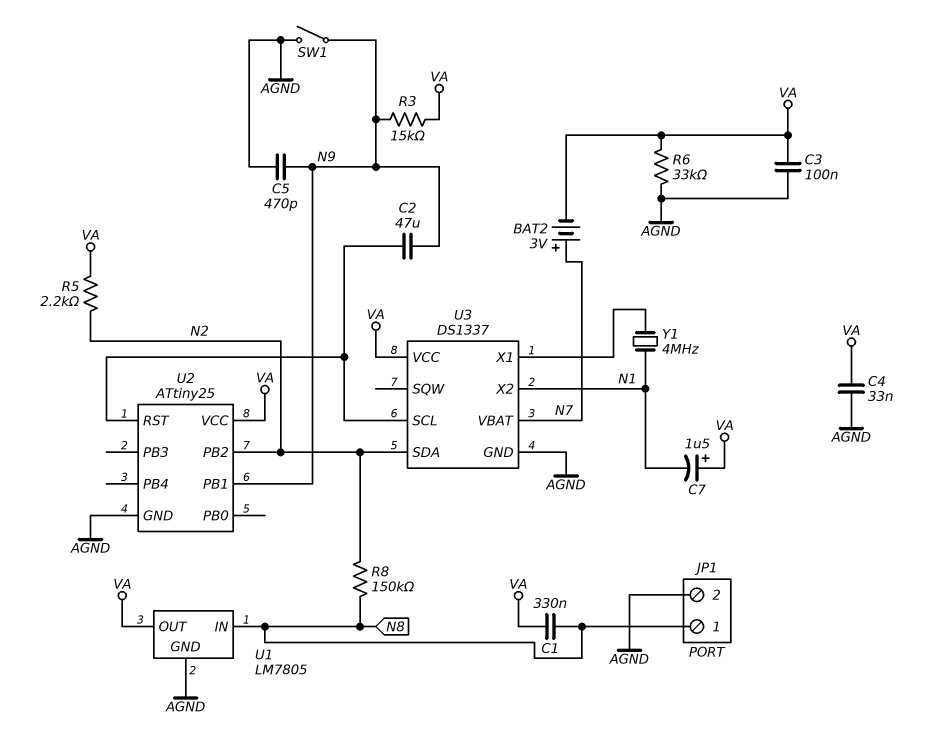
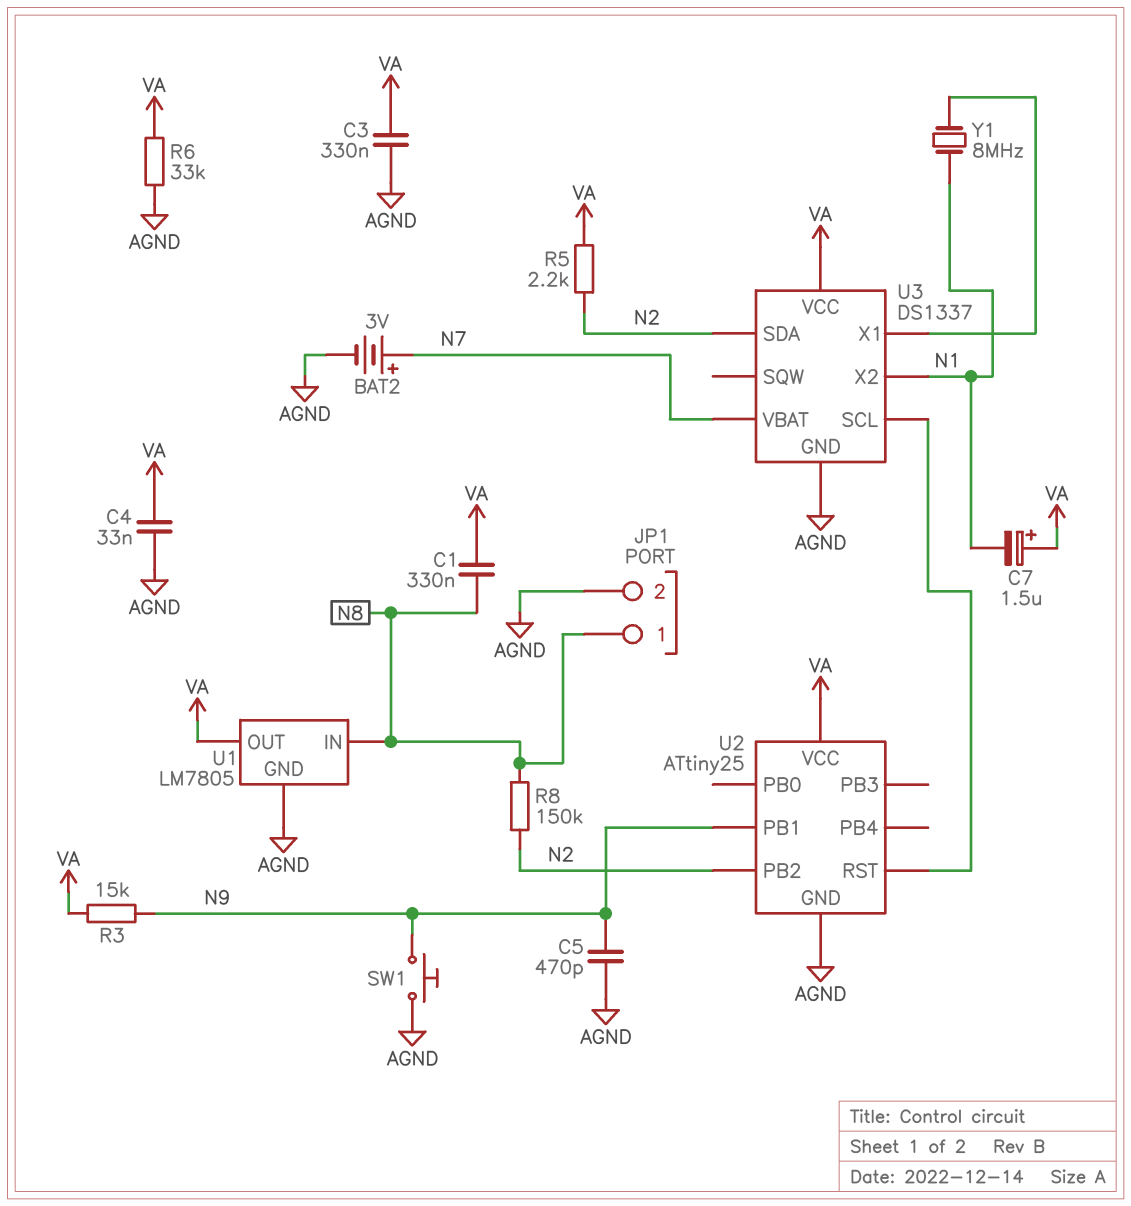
BAT2: 3V (plus N7, minus VA) -> 3V (plus N7, minus AGND)
C2: 47uF (N9, U2/RST) -> none
C3: 100nF (AGND, VA) -> 330nF (AGND, VA)
SW1: switch (AGND, N9) -> button (AGND, N9)
Y1: 4MHz (N1, U3/X1) -> 8MHz (N1, U3/X1)

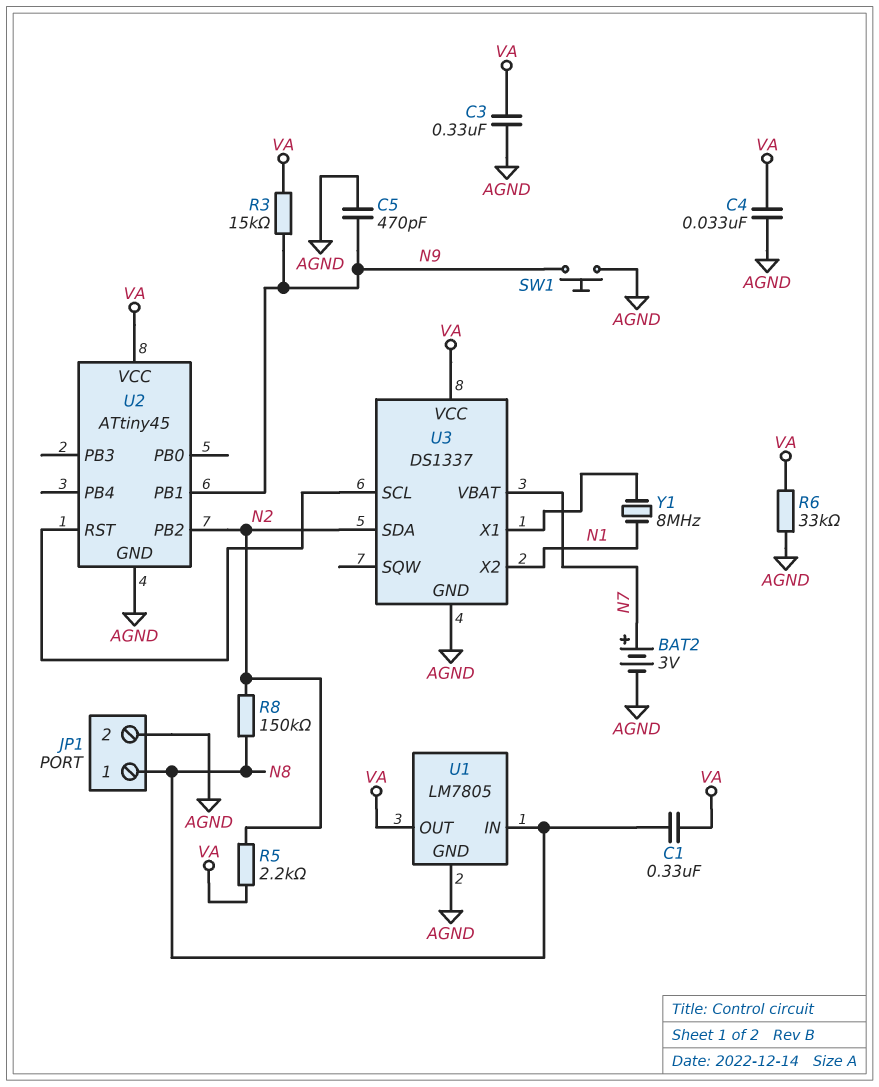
C7: 1.5uF (plus VA, minus N1) -> none
U2: ATtiny25 -> ATtiny45

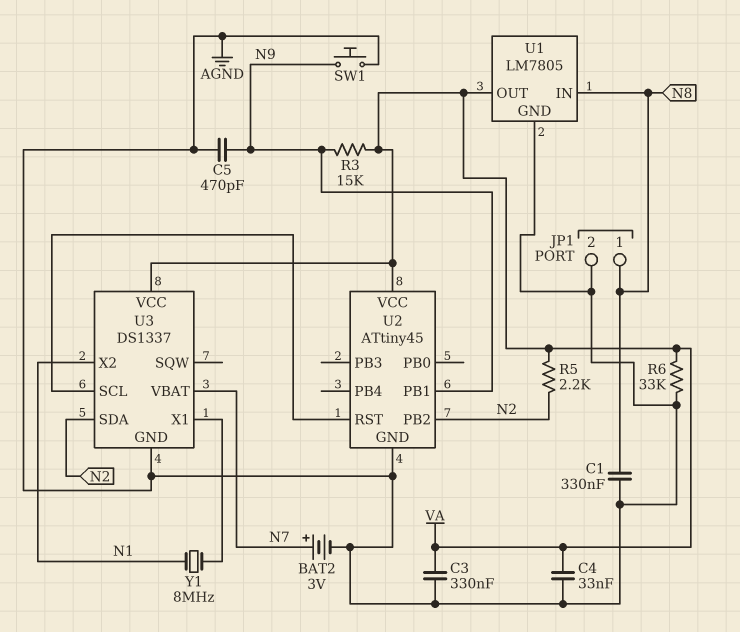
C1: 330nF (N8, VA) -> 330nF (AGND, N8)
R8: 150k (N2, N8) -> none

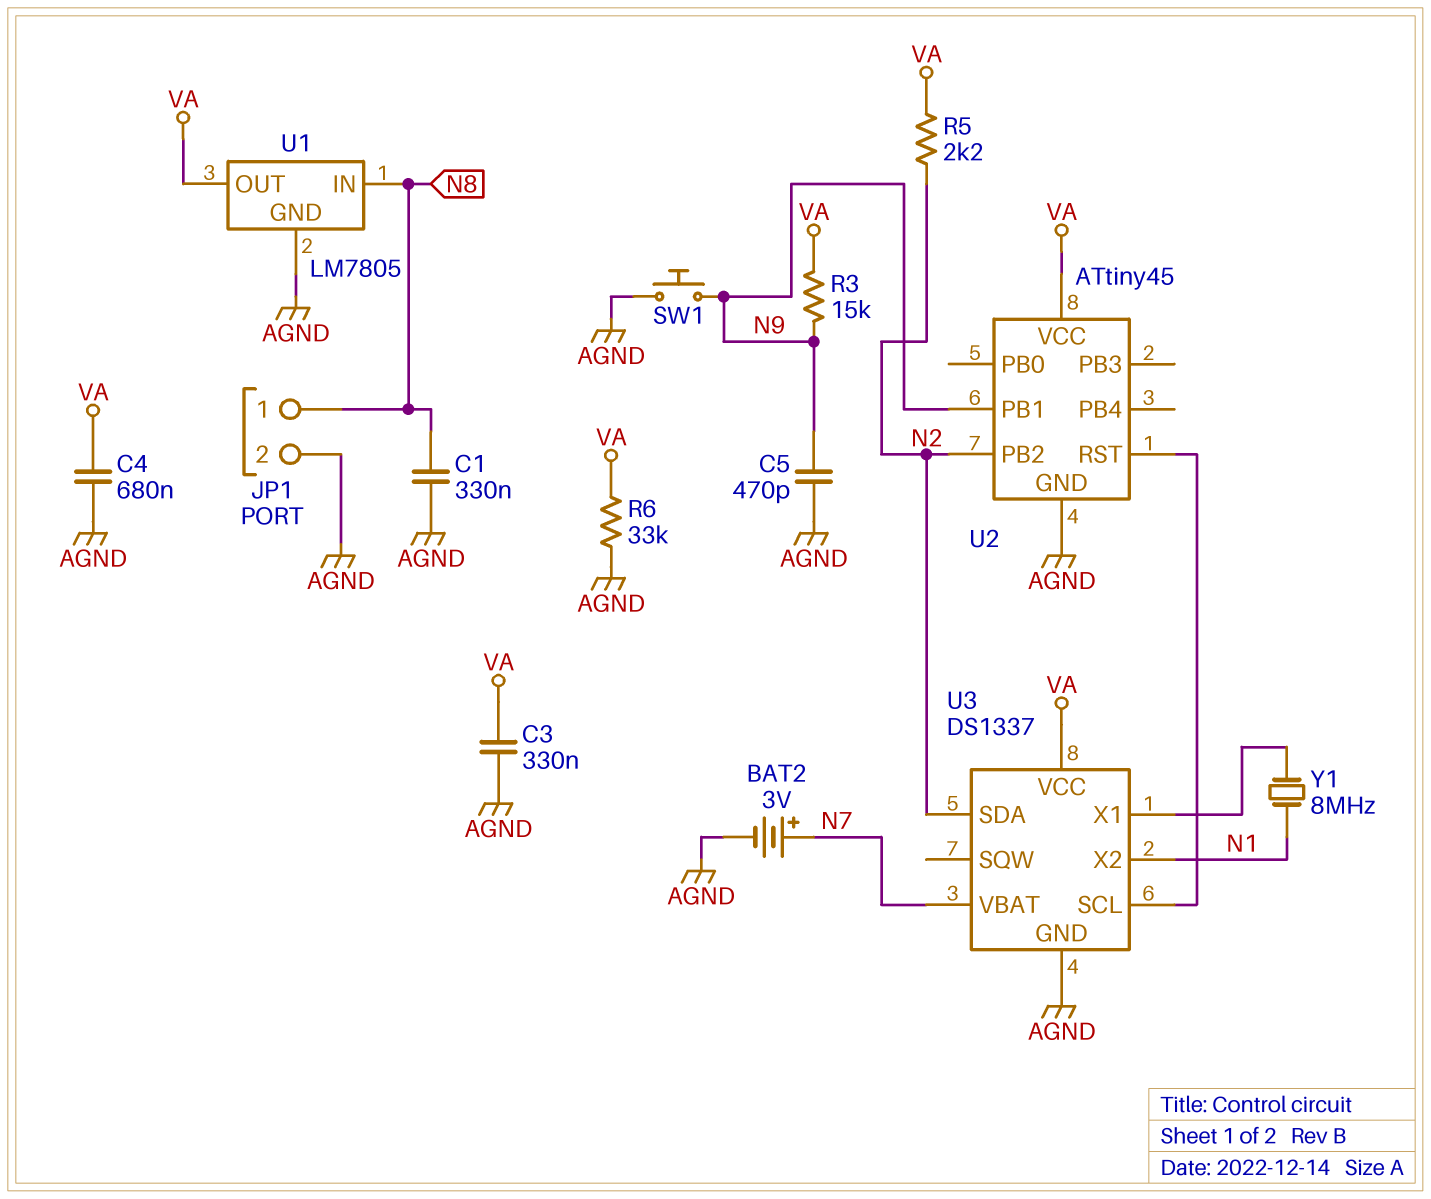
C4: 33nF (AGND, VA) -> 680nF (AGND, VA)

